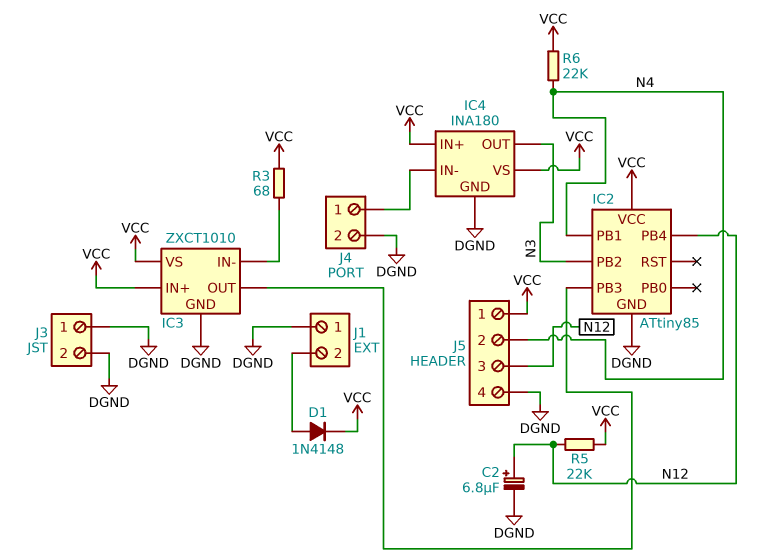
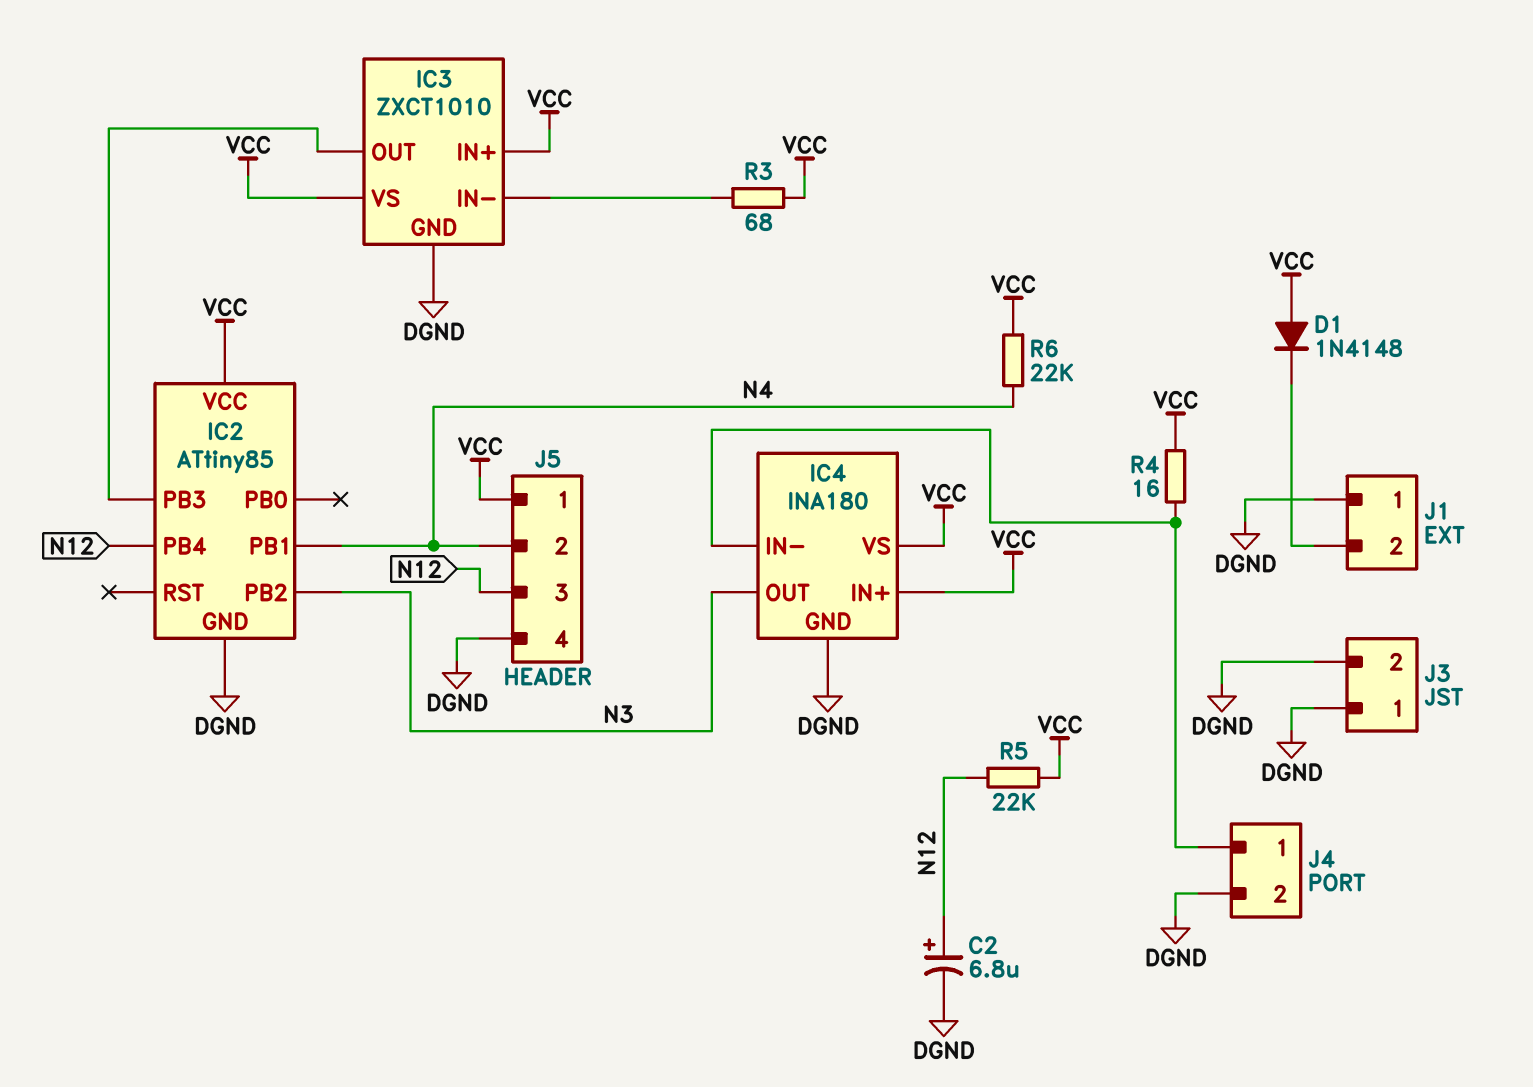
D1: diode 1N4148 (A J1/2, K VCC) -> diode 1N4148 (A VCC, K J1/2)
R4: none -> 16 (IC4/IN-, VCC)

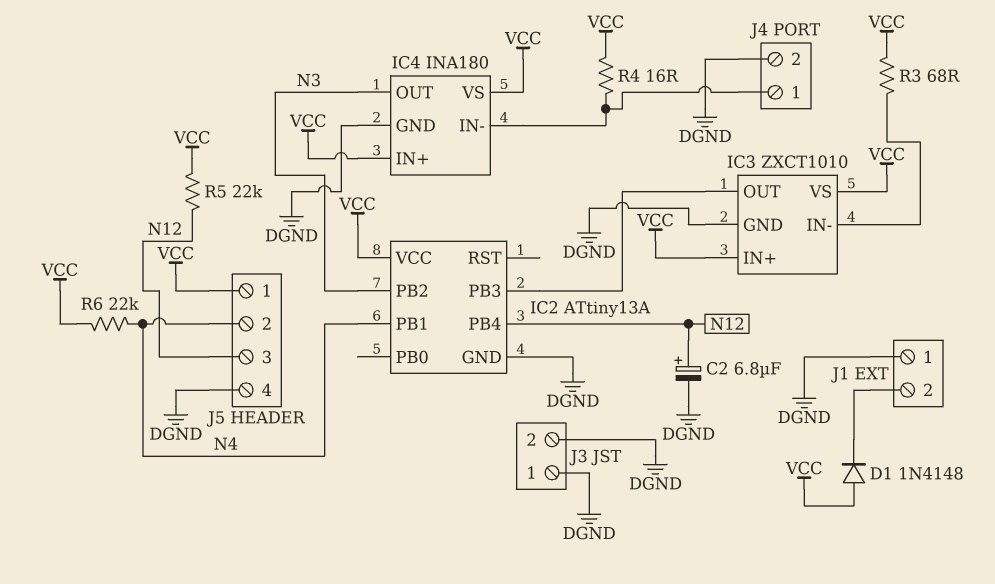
IC2: ATtiny85 -> ATtiny13A

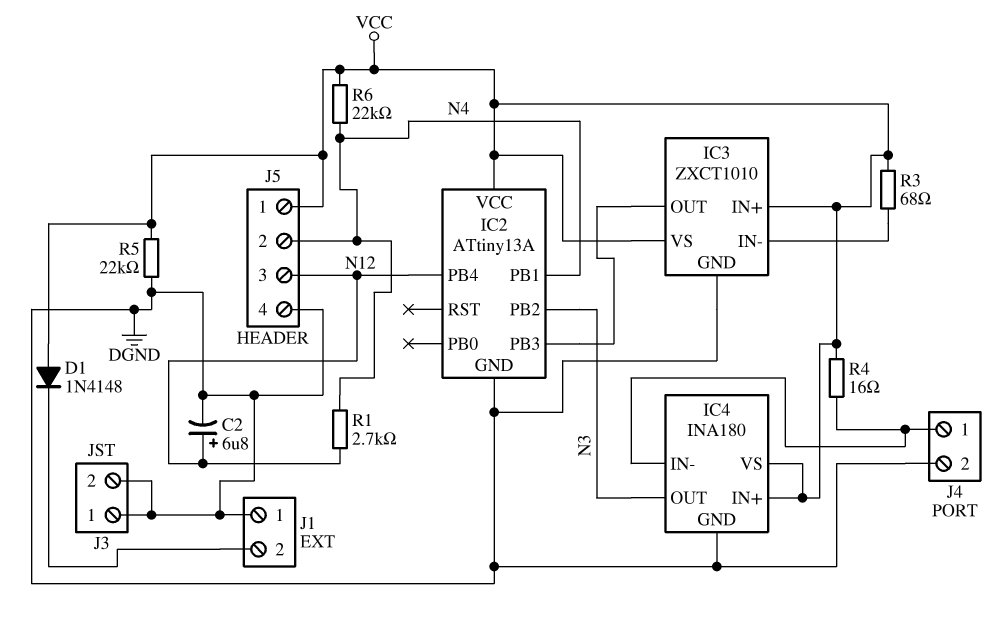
R1: none -> 2.7k (N4, N12)
R5: 22k (N12, VCC) -> 22k (DGND, VCC)

